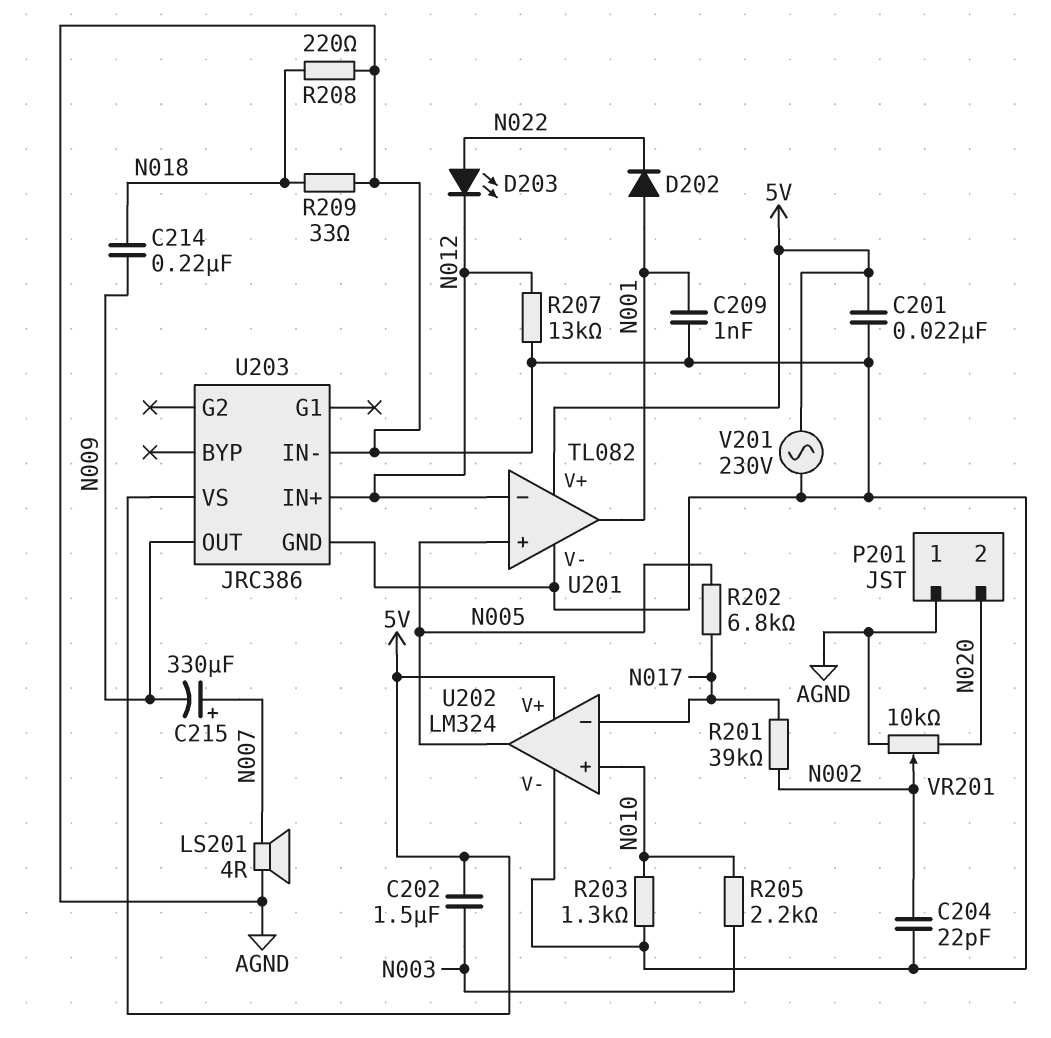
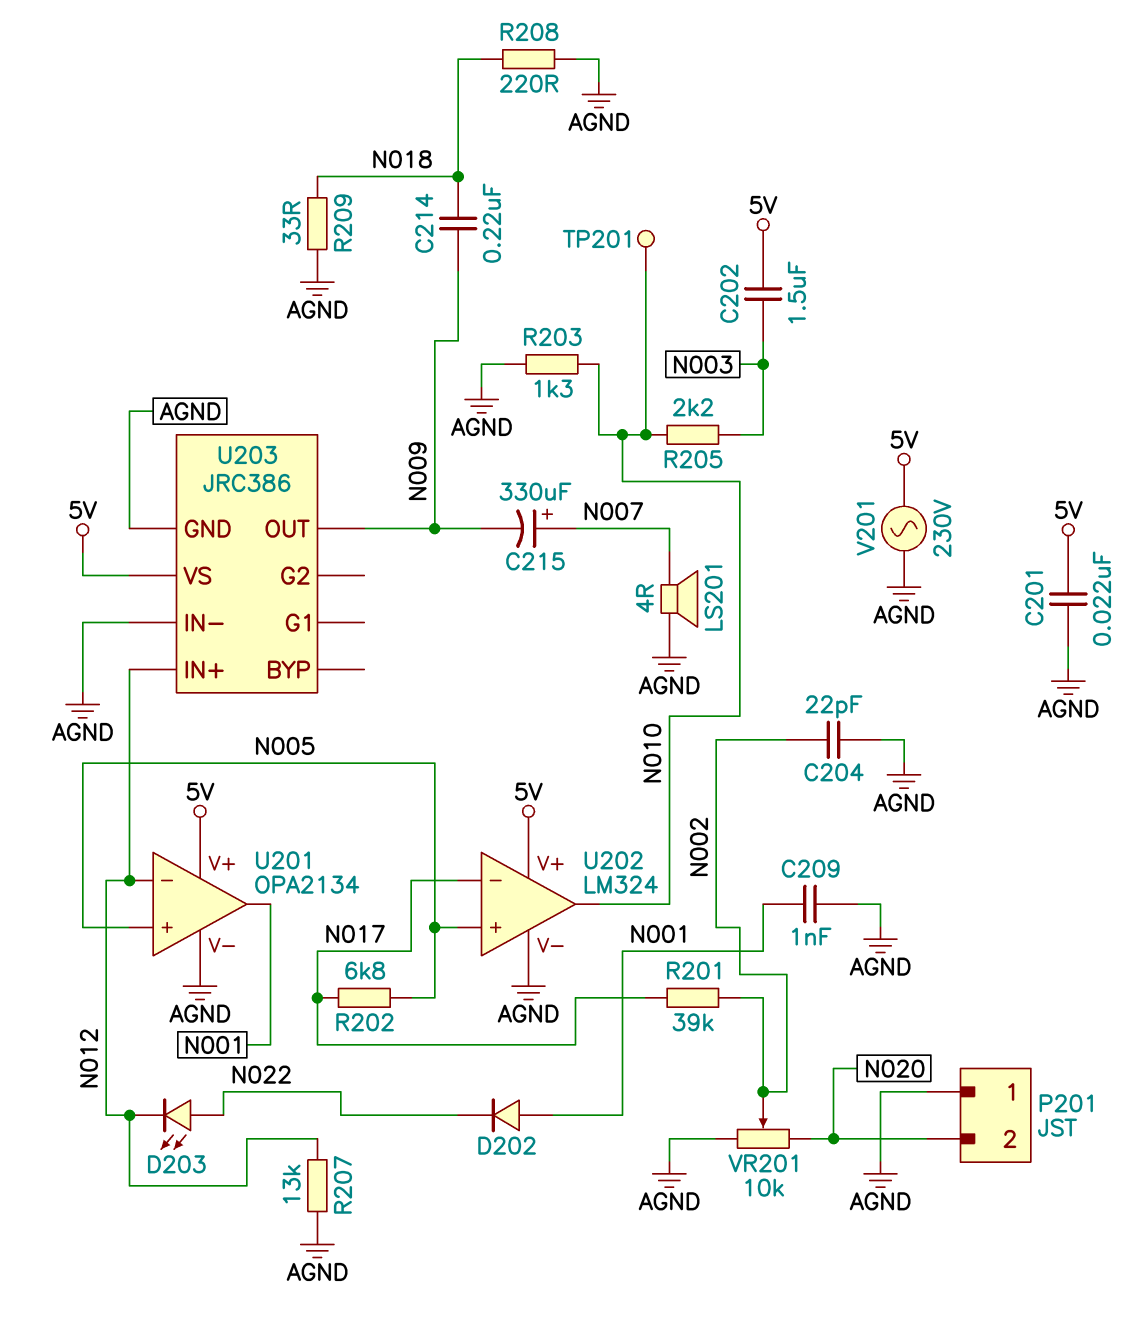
TP201: none -> test point (N010)
U201: TL082 -> OPA2134
U202 pin in+: N010 -> N005
U202 pin out: N005 -> N010

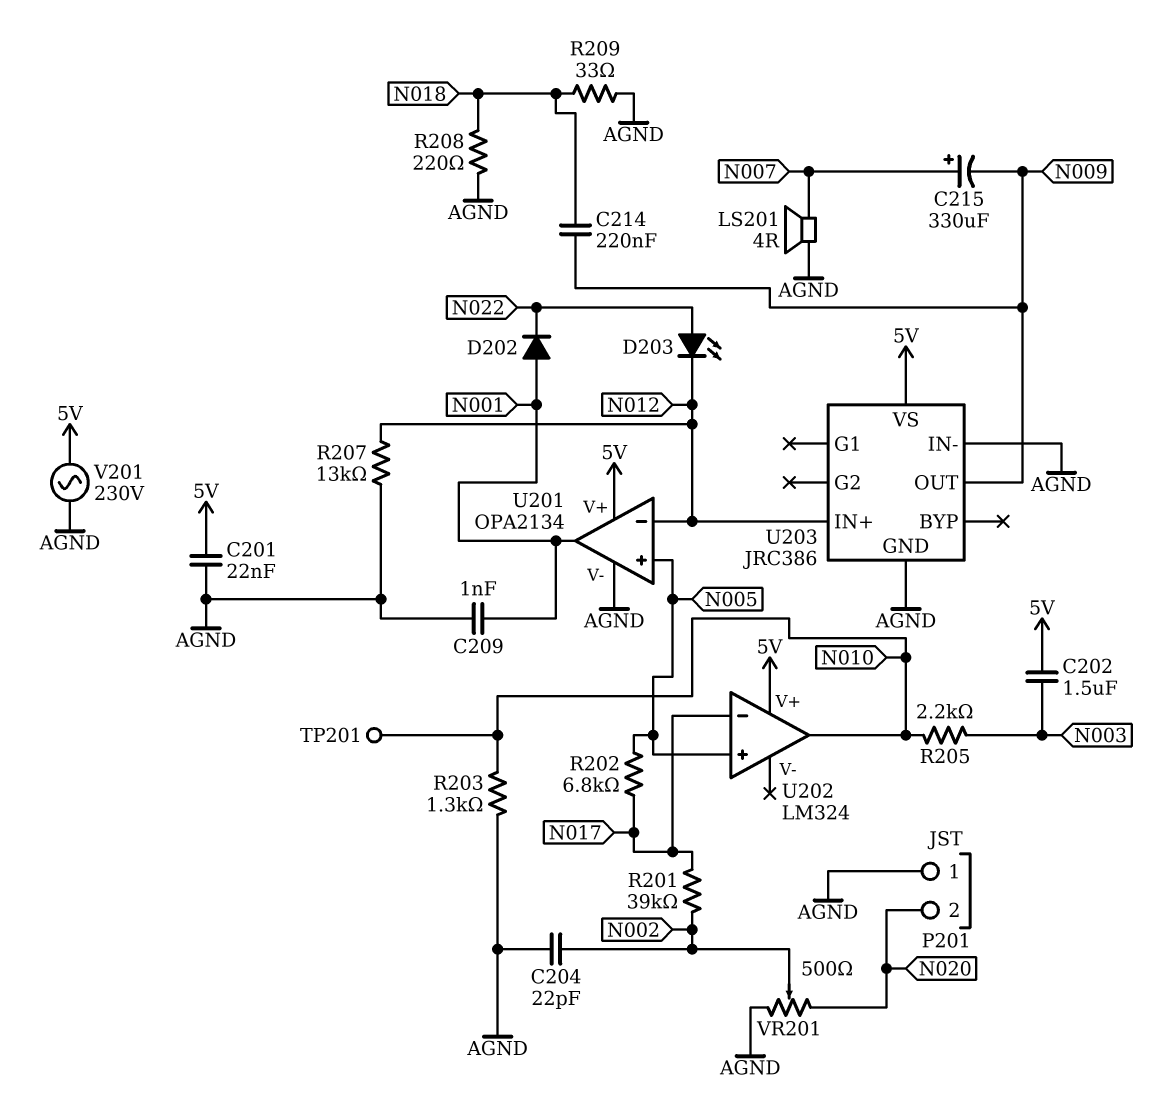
U202 pin V-: AGND -> none
VR201: 10k (AGND, N020, wiper N002) -> 500 (AGND, N020, wiper N002)

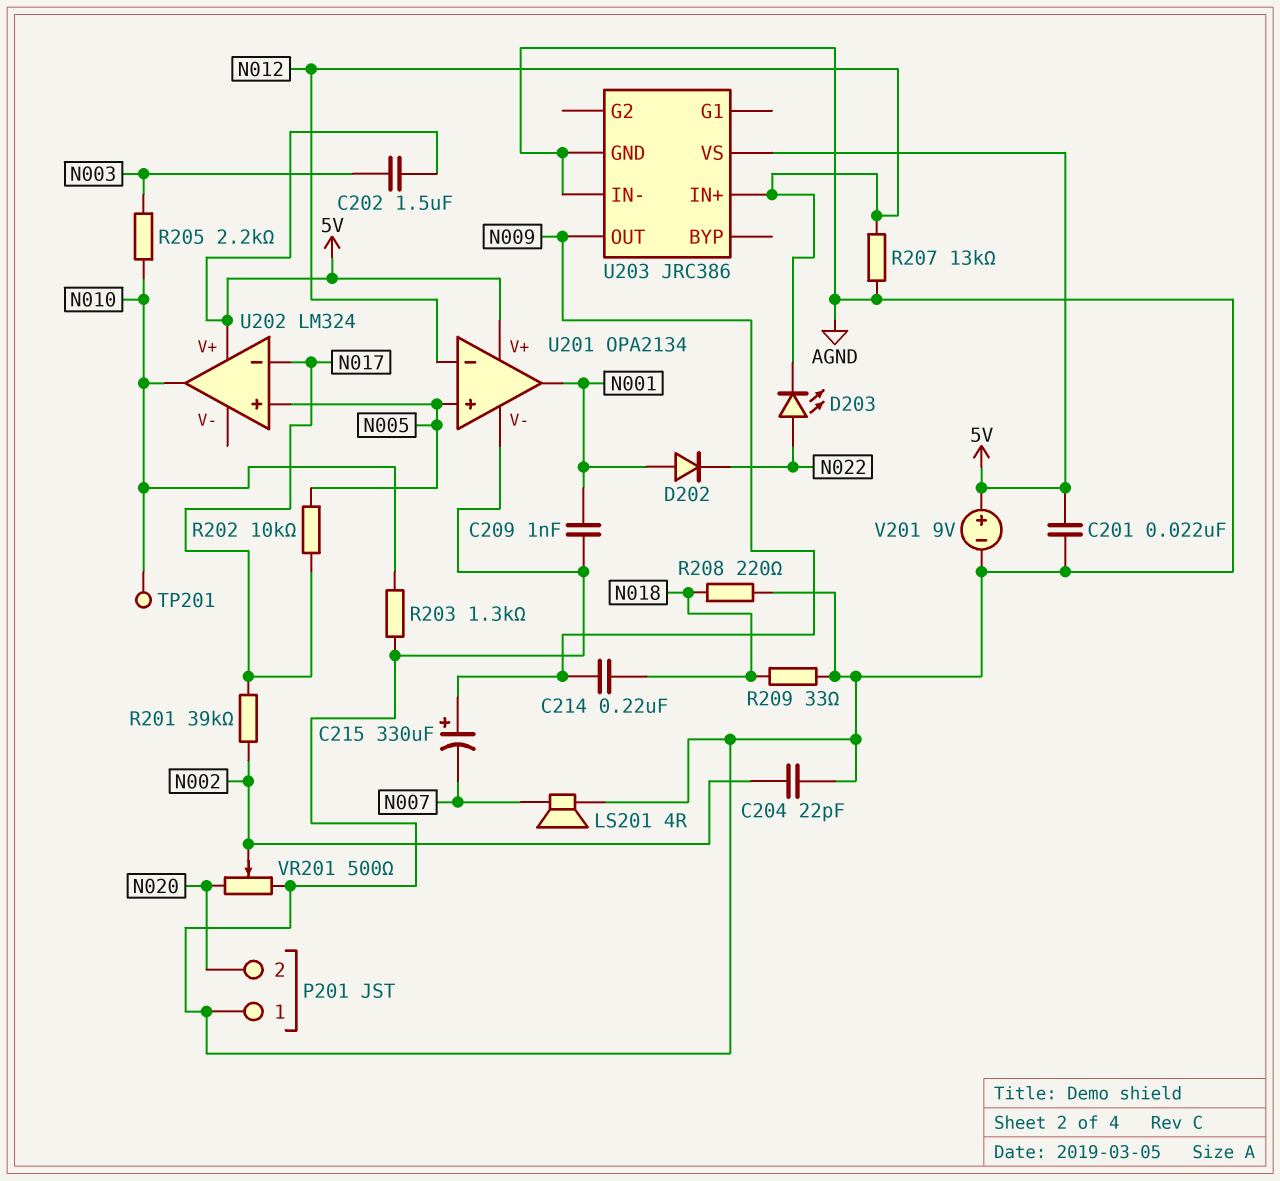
C215: 330uF (plus N007, minus N009) -> 330uF (plus N009, minus N007)
R202: 6.8k (N005, N017) -> 10k (N005, N017)
V201: AC 230V (5V, AGND) -> 9V (plus 5V, minus AGND)

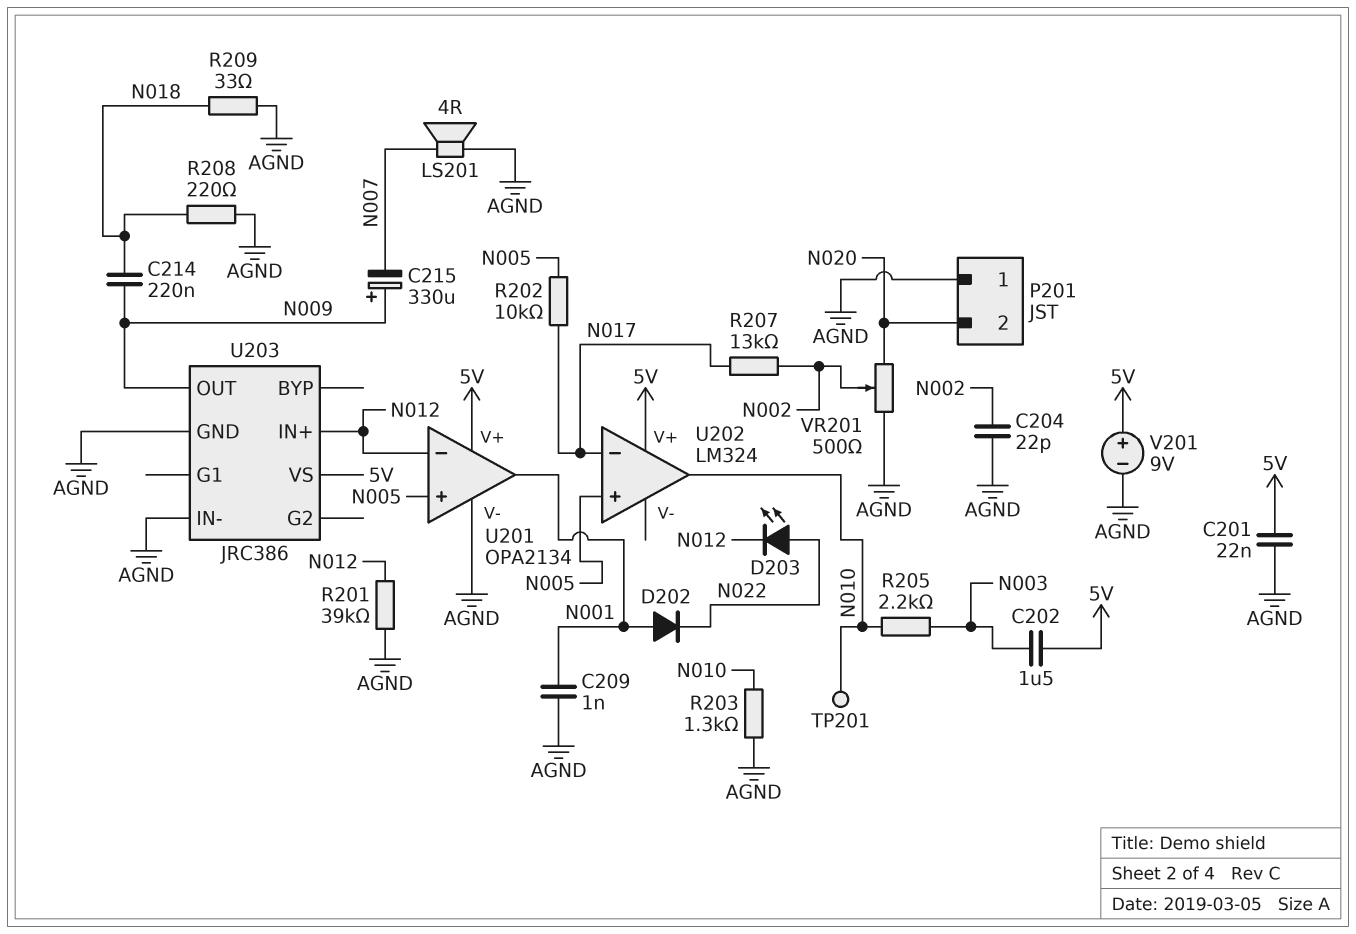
R201: 39k (N002, N017) -> 39k (AGND, N012)
R207: 13k (AGND, N012) -> 13k (N002, N017)

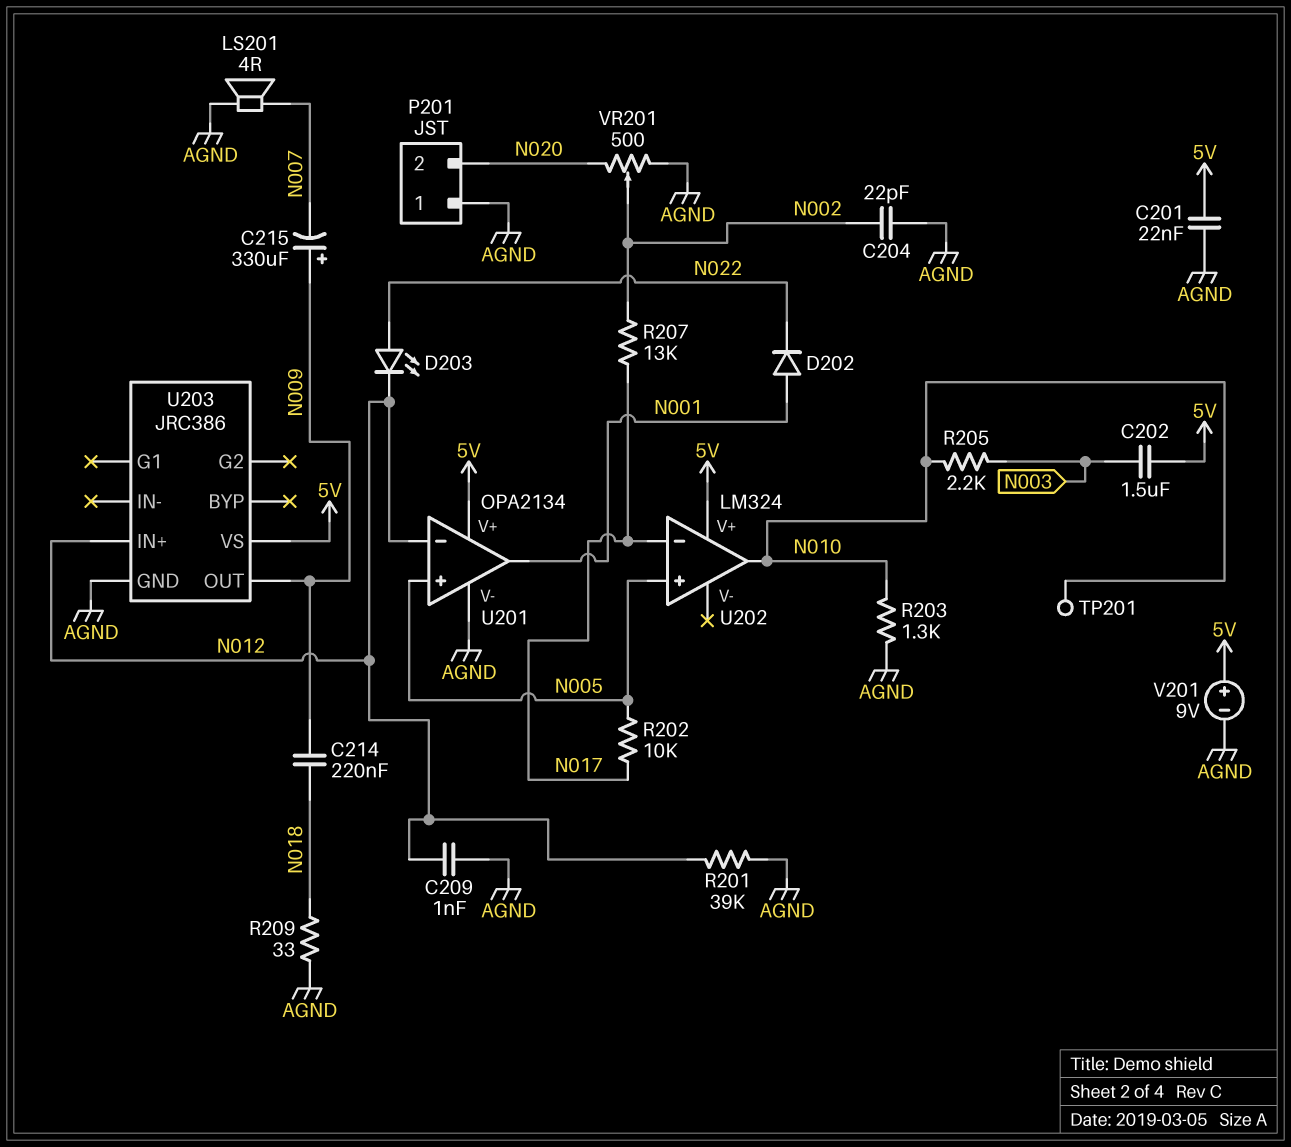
C209: 1nF (AGND, N001) -> 1nF (AGND, N012)
R208: 220 (AGND, N018) -> none
U203 pin IN-: AGND -> none

